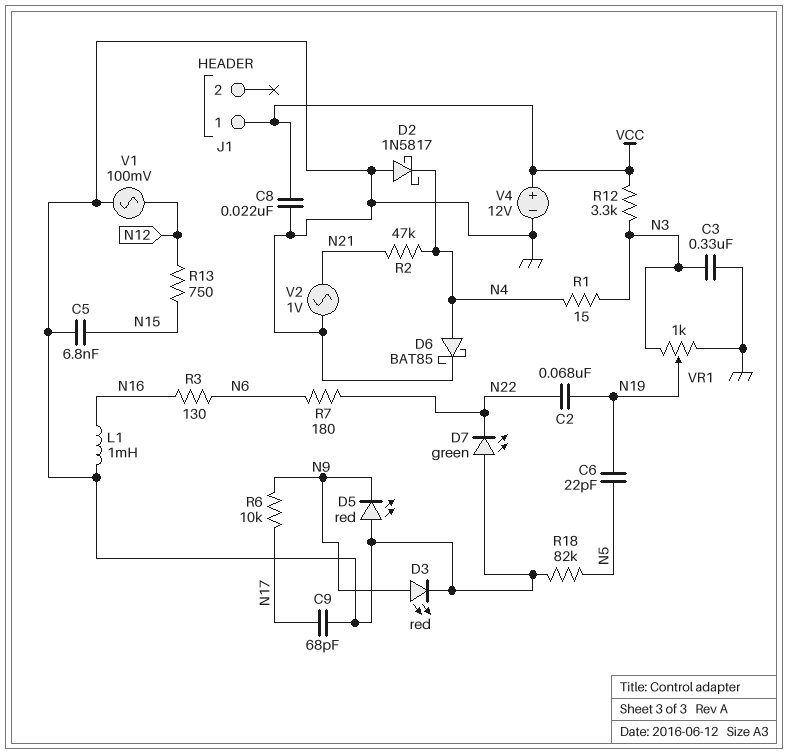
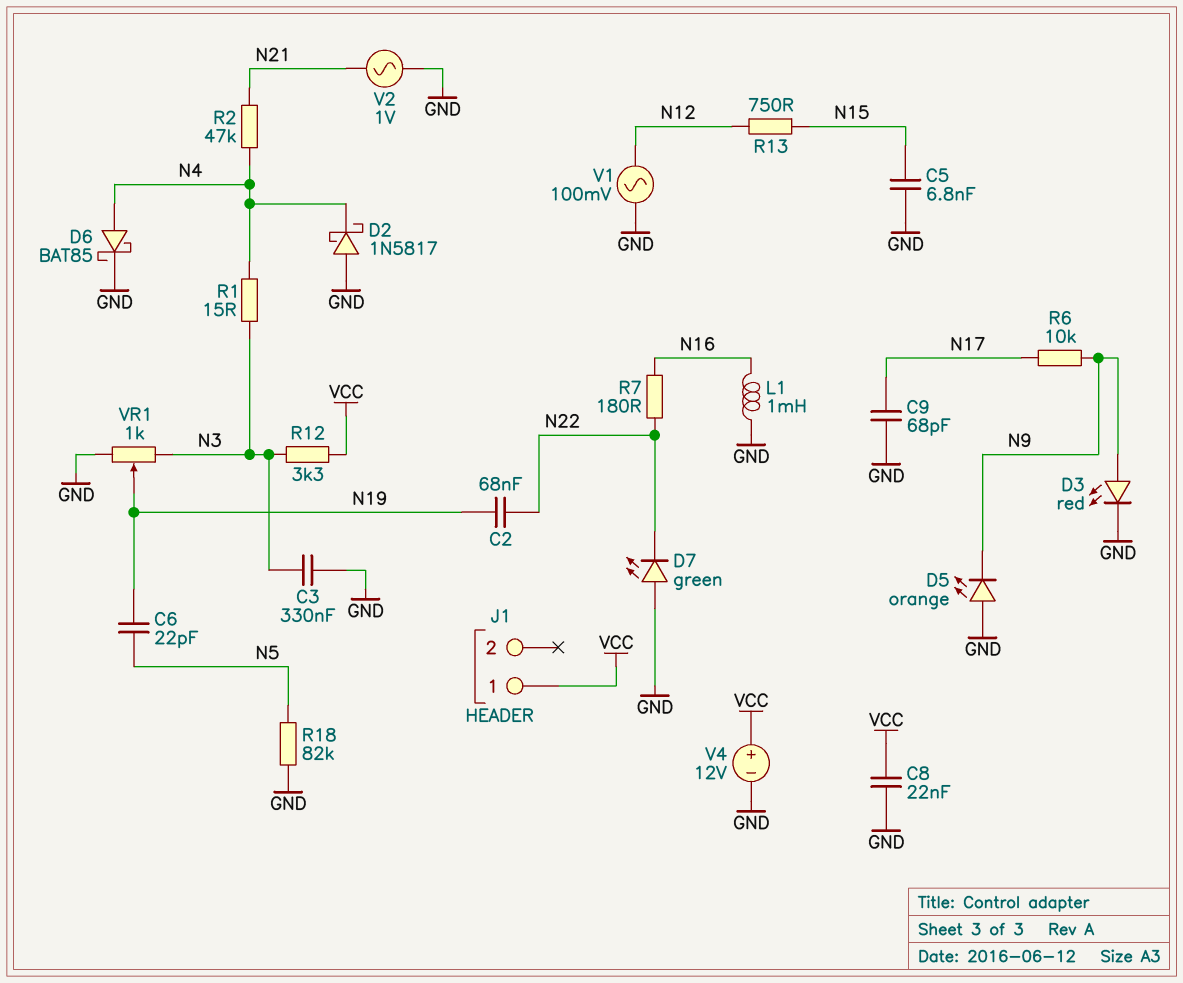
D5: LED red (A GND, K N9) -> LED orange (A GND, K N9)
R3: 130 (N6, N16) -> none
R7: 180 (N6, N22) -> 180 (N16, N22)

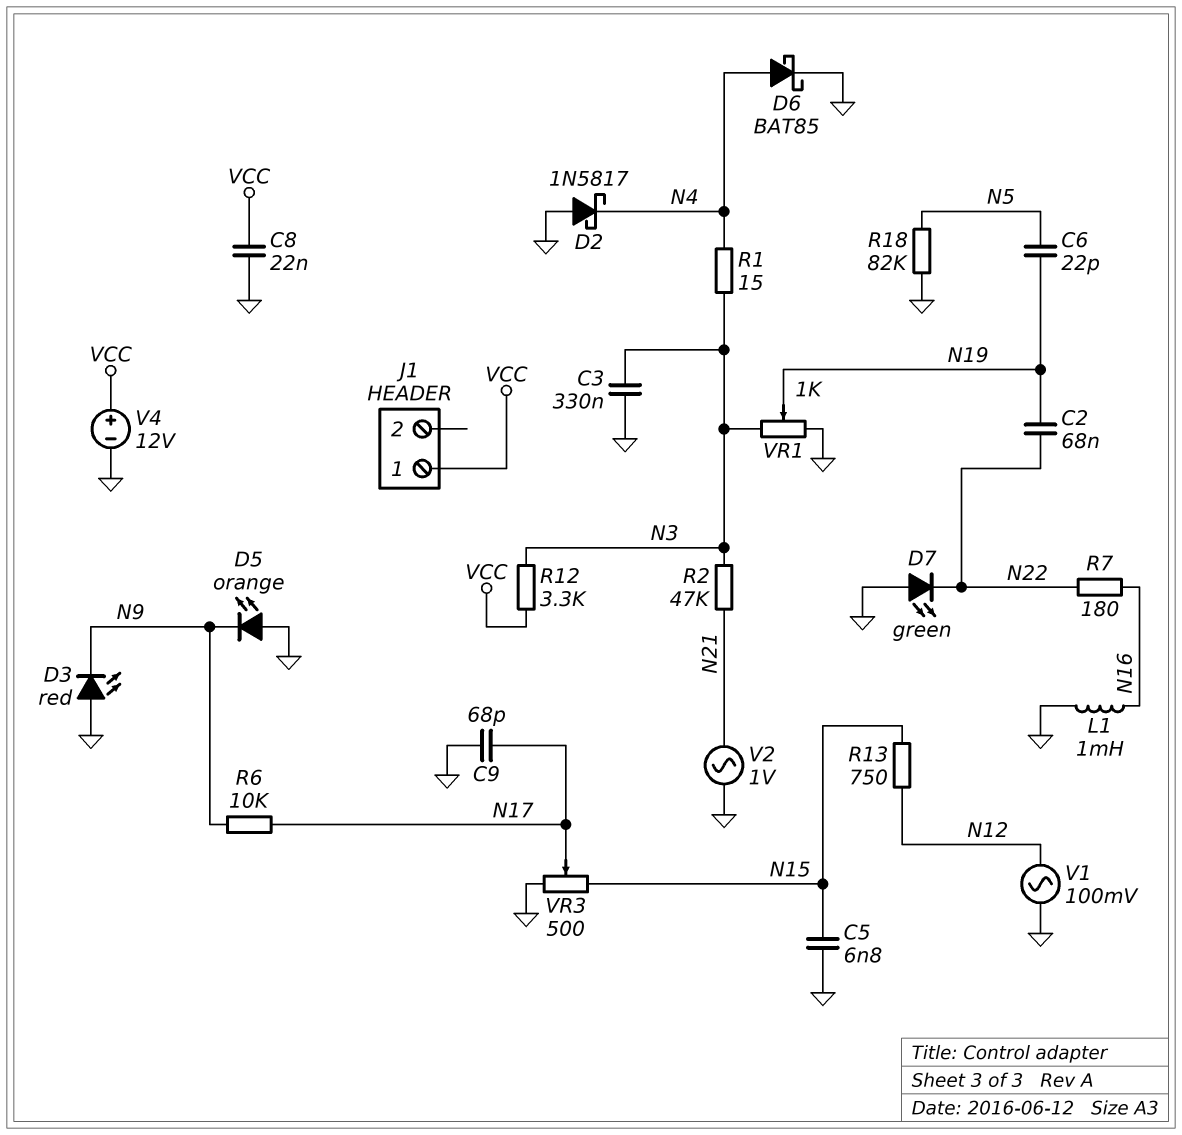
D3: LED red (A N9, K GND) -> LED red (A GND, K N9)
R2: 47k (N4, N21) -> 47k (N3, N21)
VR3: none -> 500 (GND, N15, wiper N17)

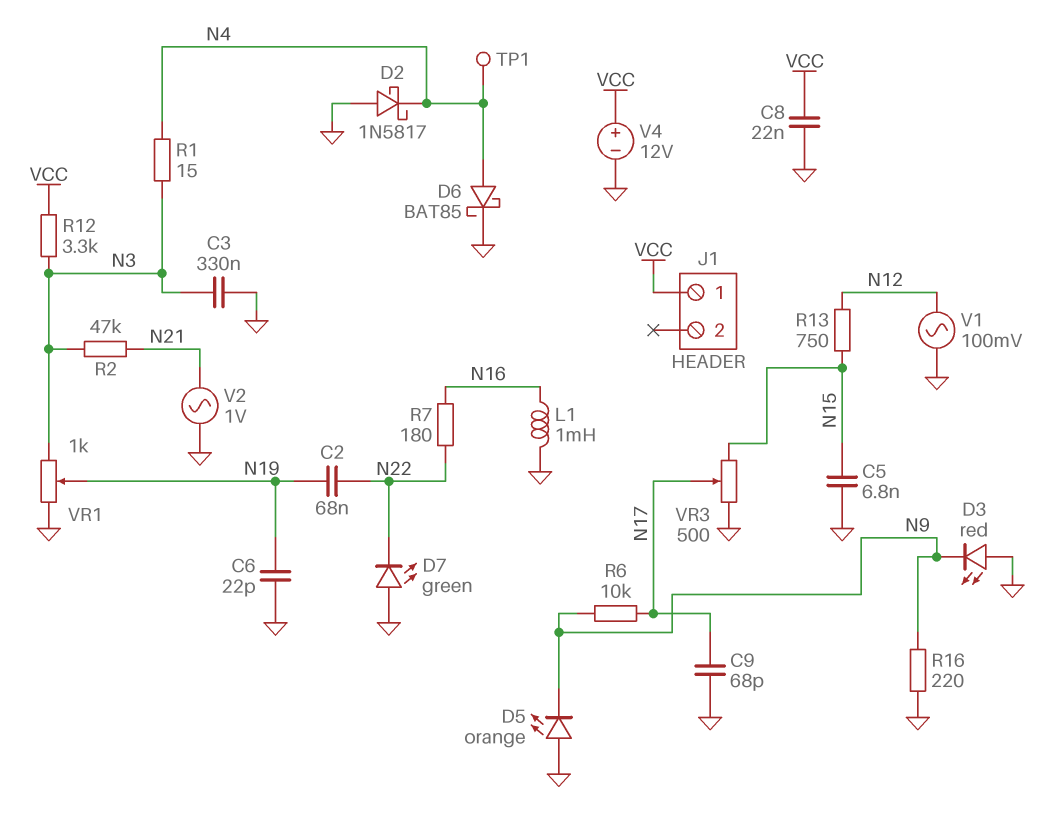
C6: 22pF (N5, N19) -> 22pF (GND, N19)
R16: none -> 220 (GND, N9)
R18: 82k (GND, N5) -> none
TP1: none -> test point (N4)

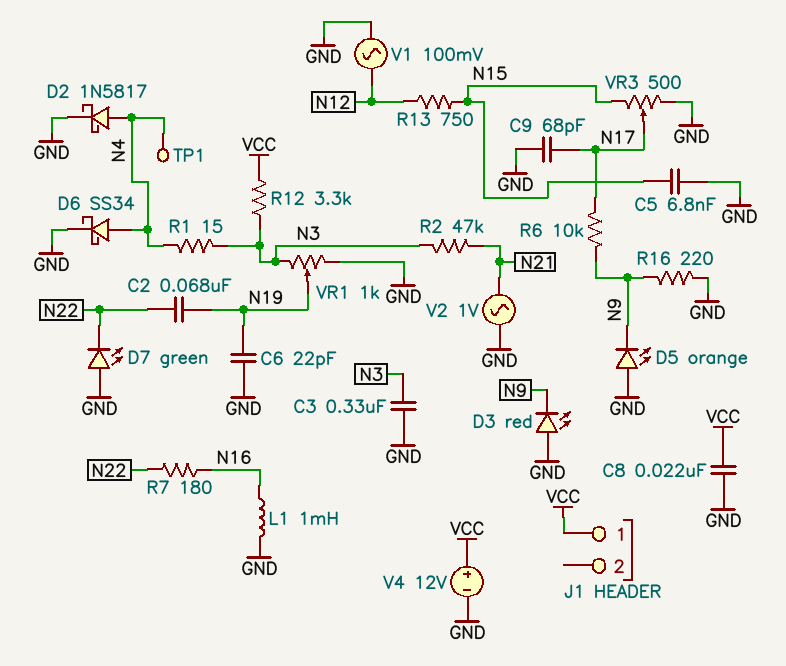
D2: schottky 1N5817 (A GND, K N4) -> schottky 1N5817 (A N4, K GND)
D6: schottky BAT85 (A N4, K GND) -> schottky SS34 (A N4, K GND)

